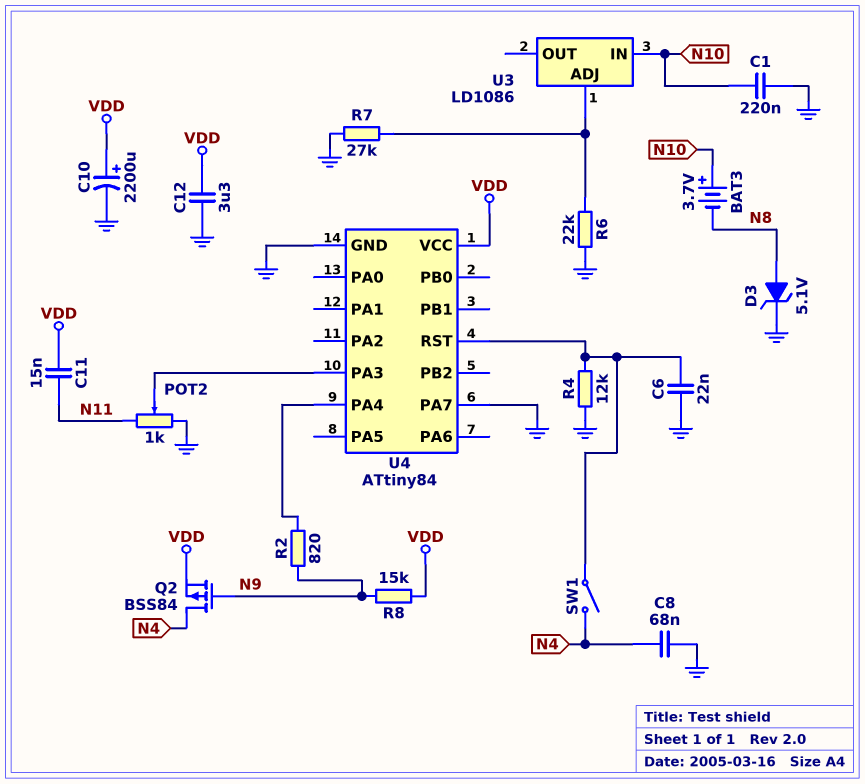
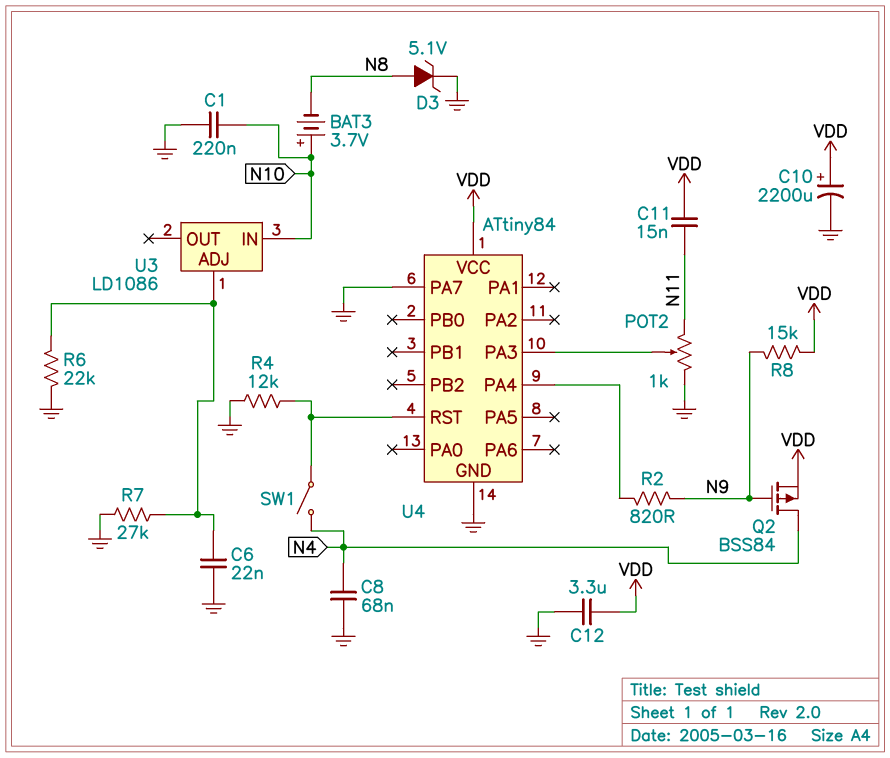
C6: 22nF (GND, U4/RST) -> 22nF (GND, U3/ADJ)

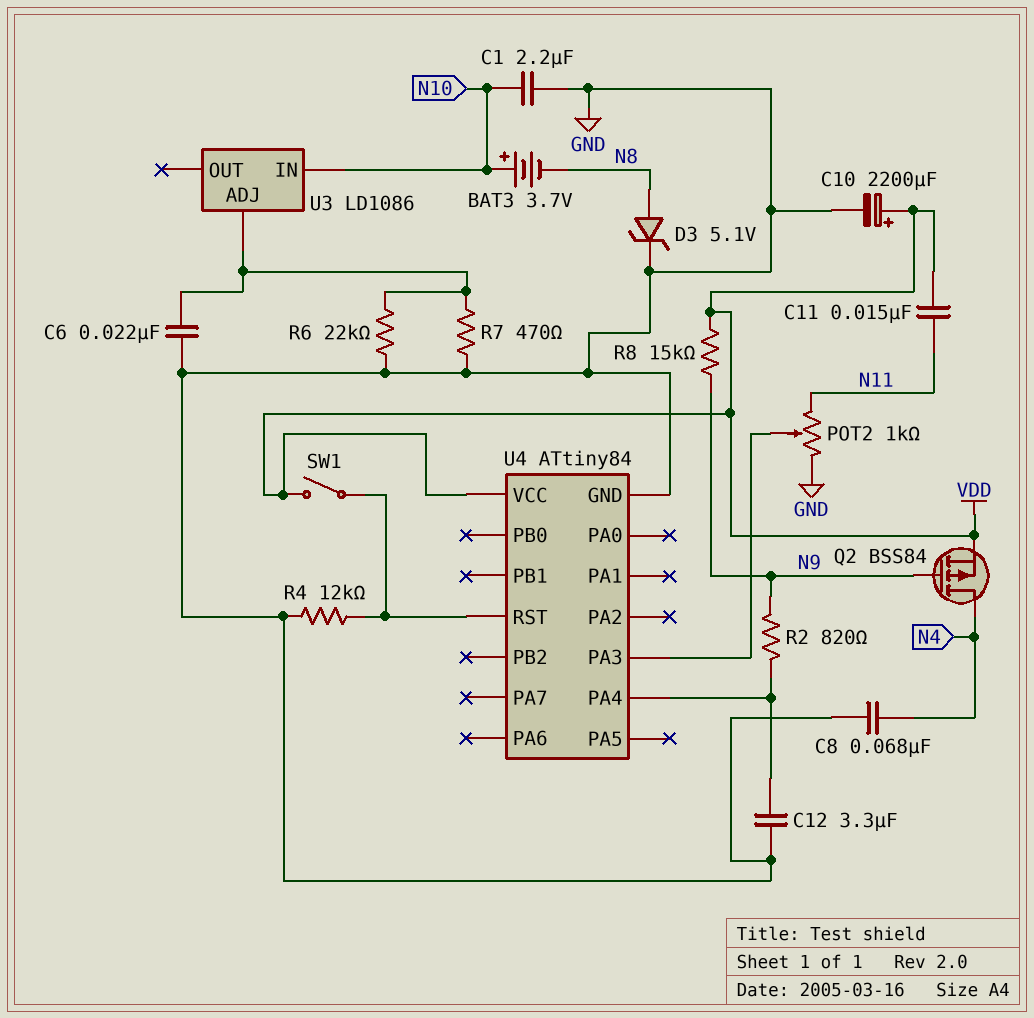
C1: 220nF (GND, N10) -> 2.2uF (GND, N10)
C12: 3.3uF (GND, VDD) -> 3.3uF (GND, U4/PA4)
R7: 27k (GND, U3/ADJ) -> 470 (GND, U3/ADJ)
SW1: switch (N4, U4/RST) -> switch (U4/RST, VDD)
U4 pin PA7: GND -> none

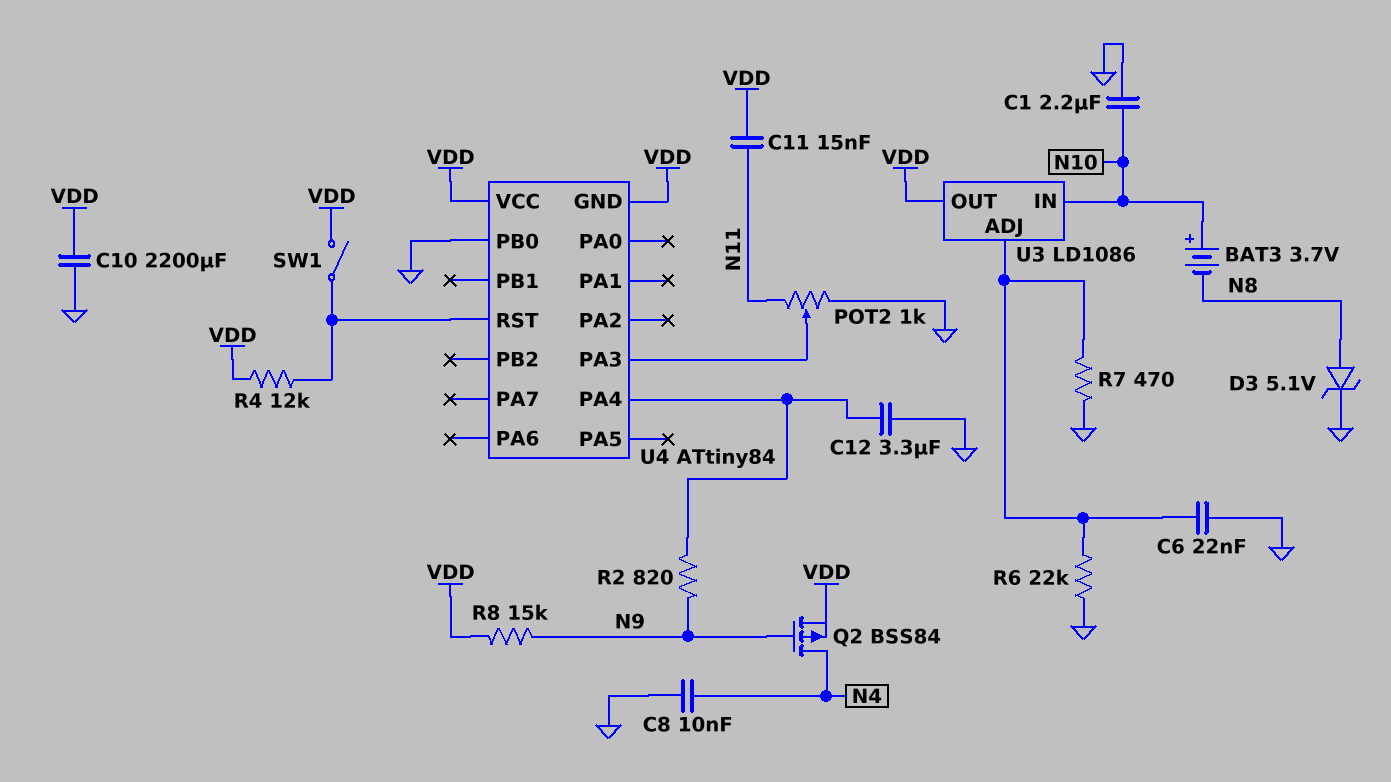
C8: 68nF (GND, N4) -> 10nF (GND, N4)
C10: 2200uF (plus VDD, minus GND) -> 2200uF (GND, VDD)
R4: 12k (GND, U4/RST) -> 12k (U4/RST, VDD)
U3 pin OUT: none -> VDD
U4 pin GND: GND -> VDD
U4 pin PB0: none -> GND

